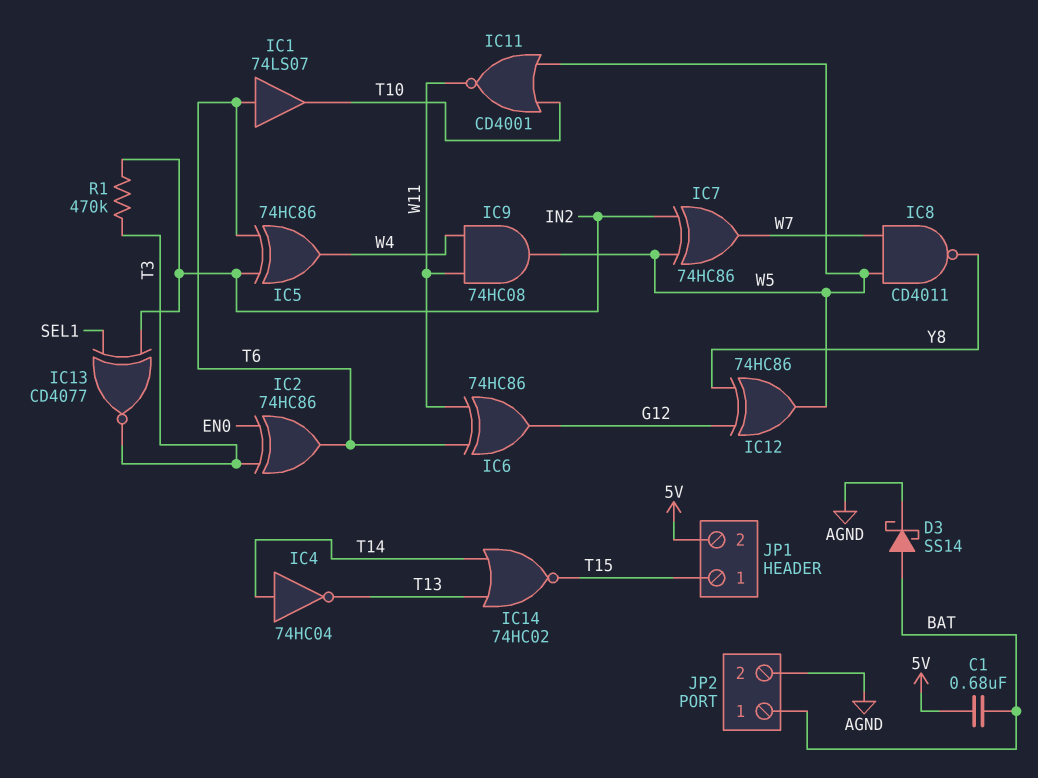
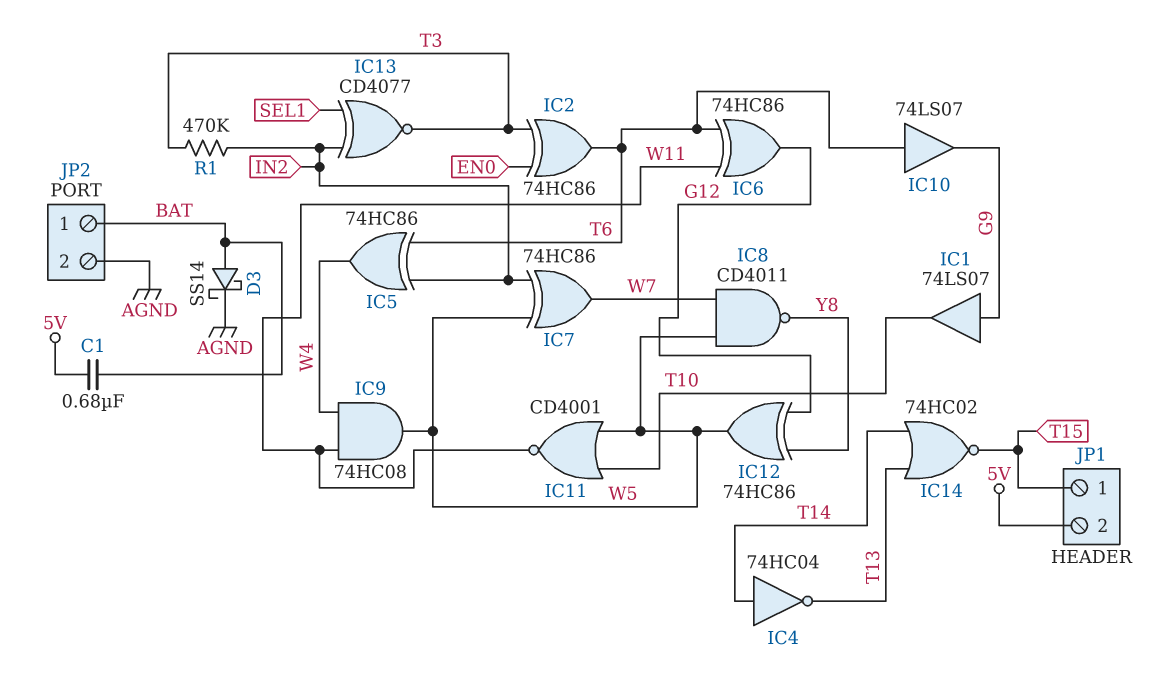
IC1: buffer 74LS07 (in T6, out T10) -> buffer 74LS07 (in G9, out T10)
IC10: none -> buffer 74LS07 (in T6, out G9)

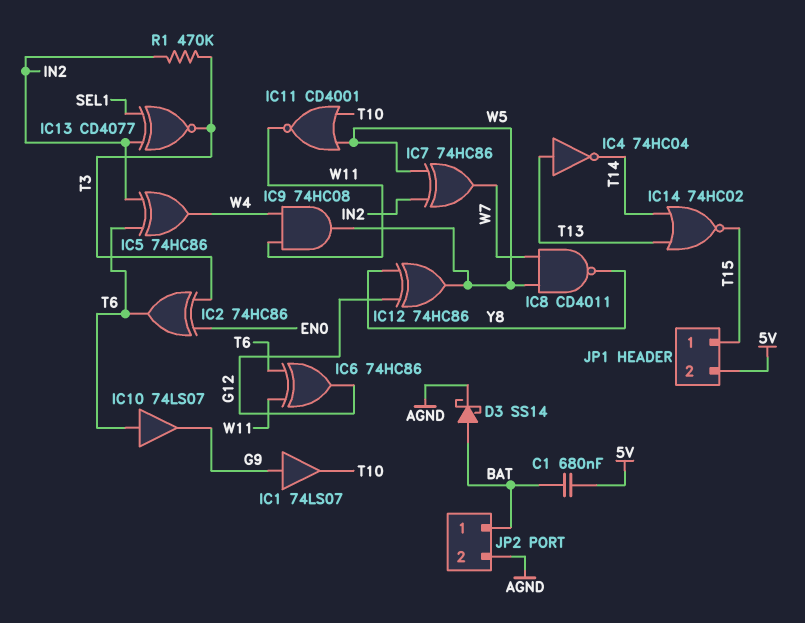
IC4: NOT 74HC04 (in T14, out T13) -> NOT 74HC04 (in T13, out T14)

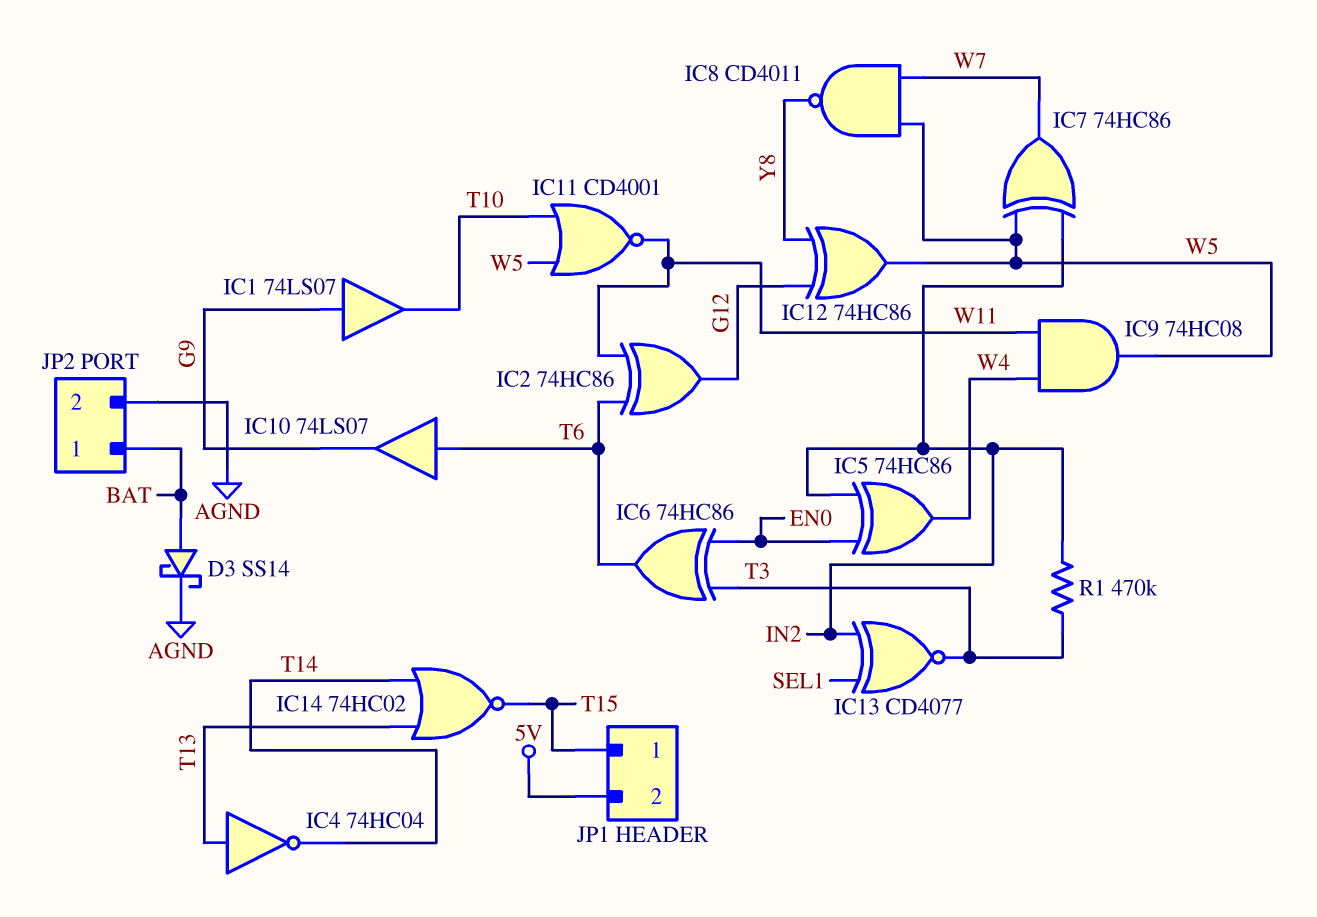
C1: 680nF (5V, BAT) -> none
IC2: XOR 74HC86 (in EN0, in T3, out T6) -> XOR 74HC86 (in T6, in W11, out G12)
IC5: XOR 74HC86 (in IN2, in T6, out W4) -> XOR 74HC86 (in EN0, in IN2, out W4)
IC6: XOR 74HC86 (in T6, in W11, out G12) -> XOR 74HC86 (in EN0, in T3, out T6)

